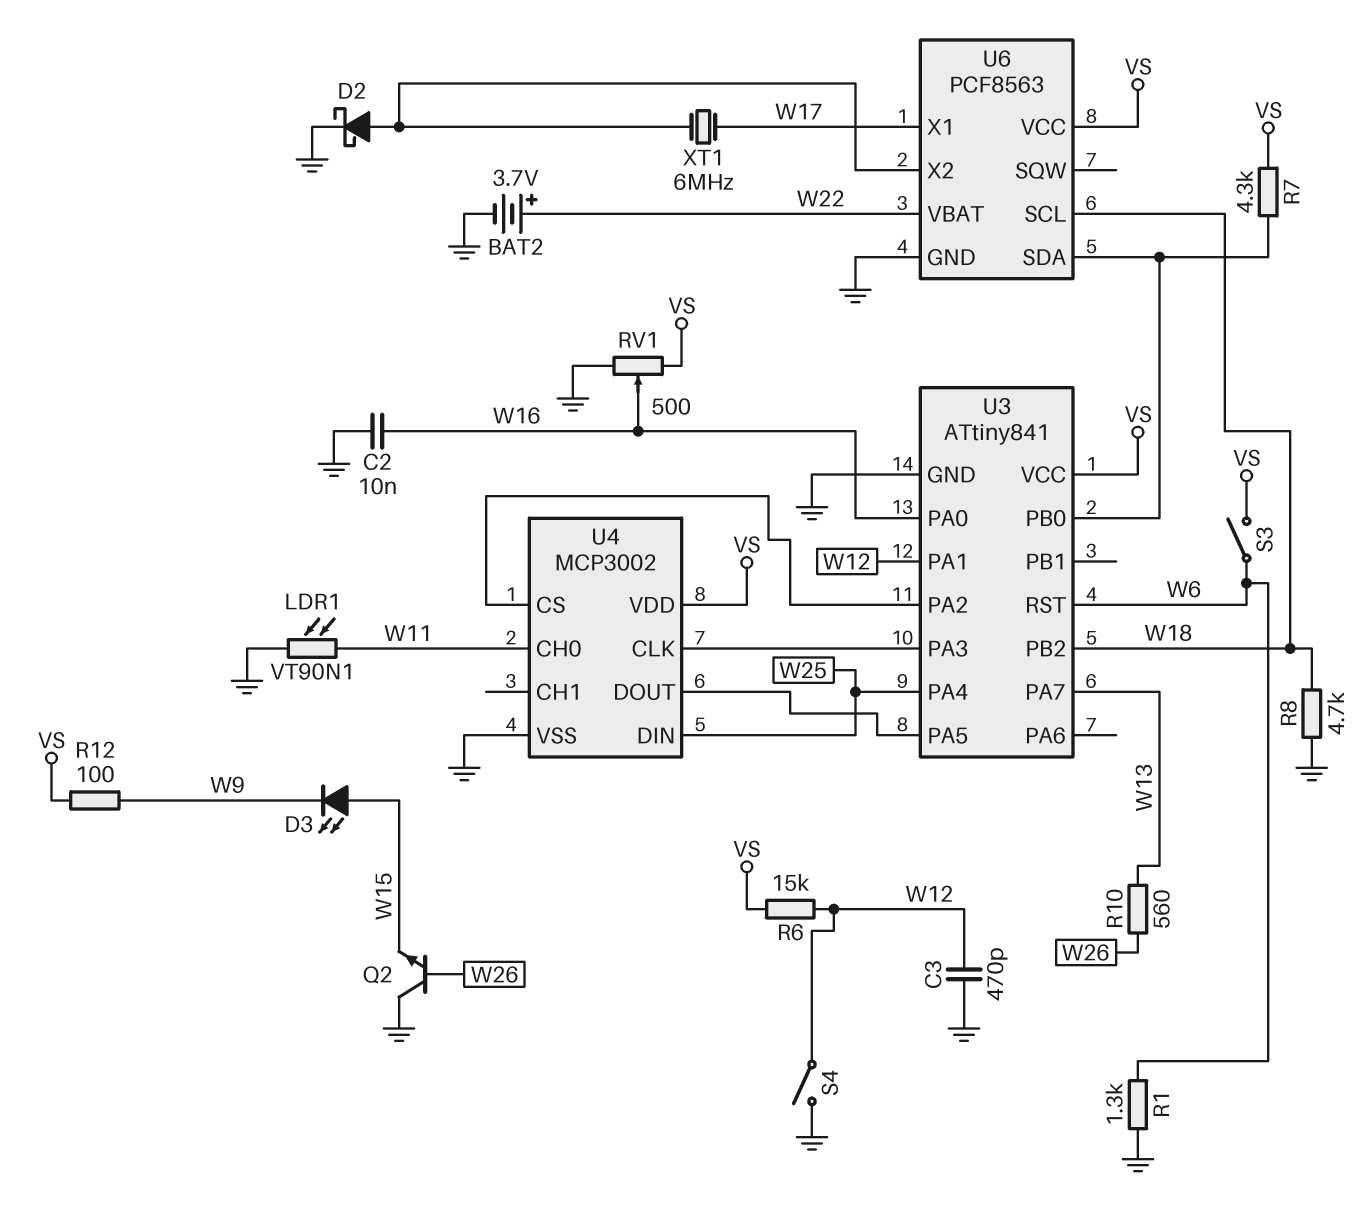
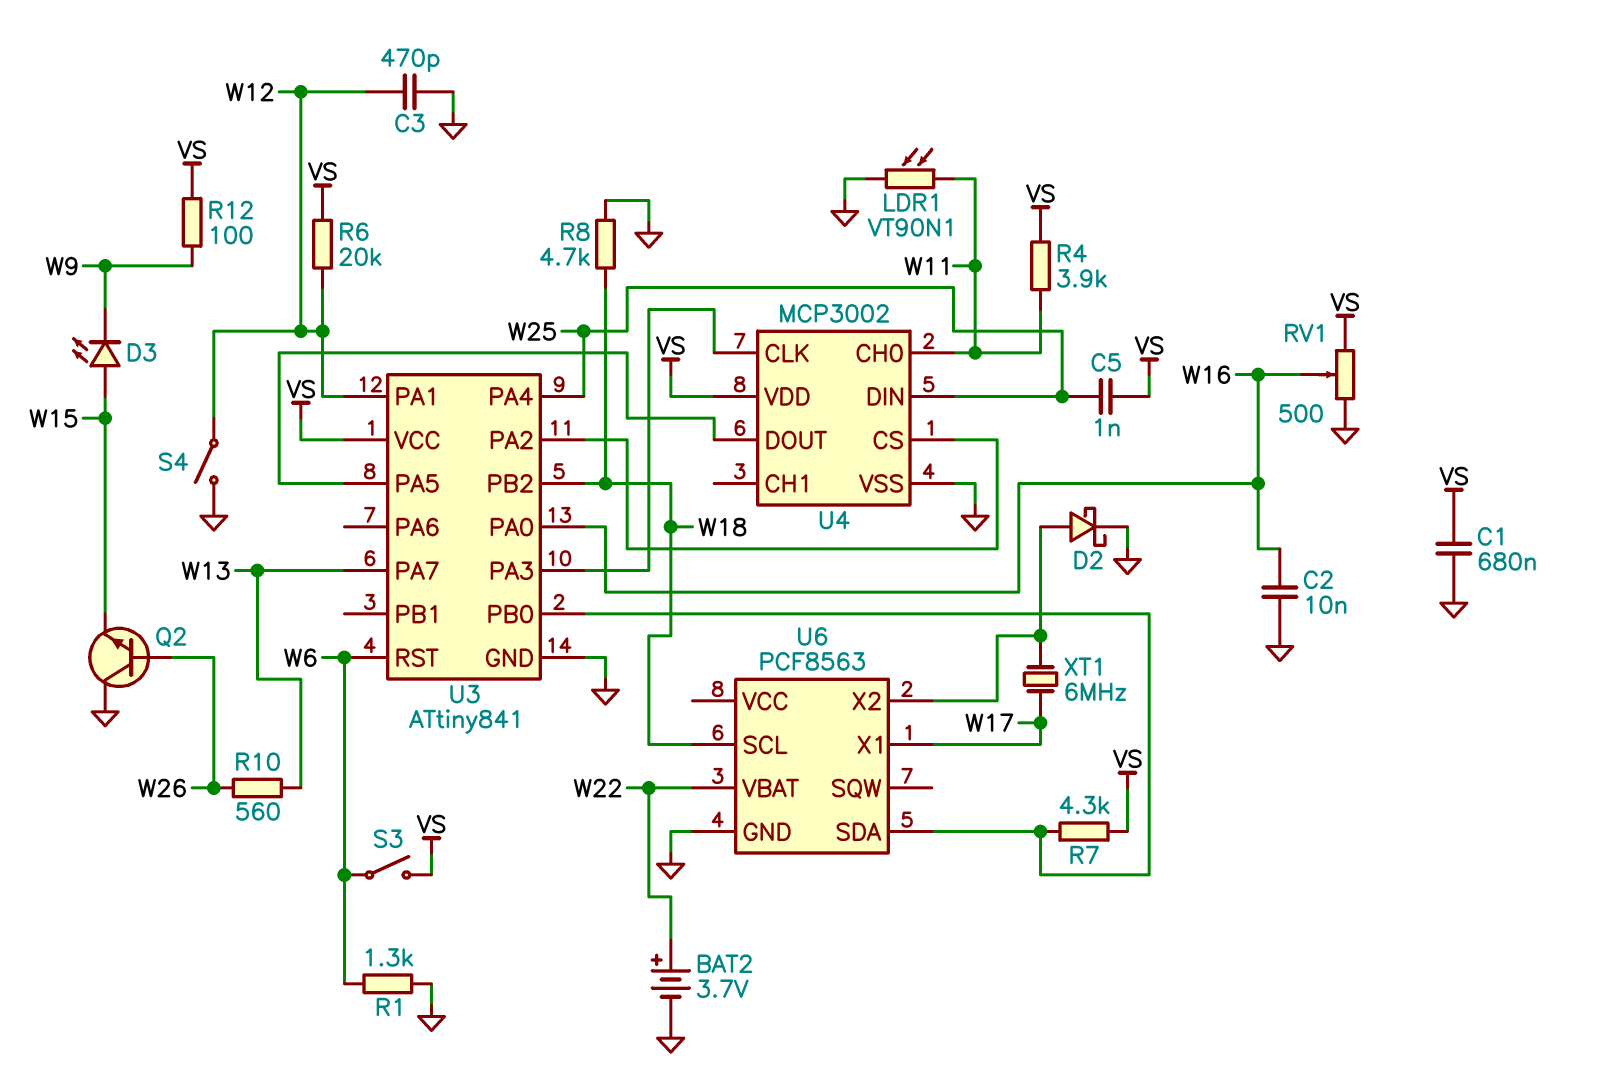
C1: none -> 680nF (GND, VS)
C5: none -> 1nF (VS, W25)
R4: none -> 3.9k (VS, W11)
R6: 15k (VS, W12) -> 20k (VS, W12)
U6 pin VCC: VS -> none

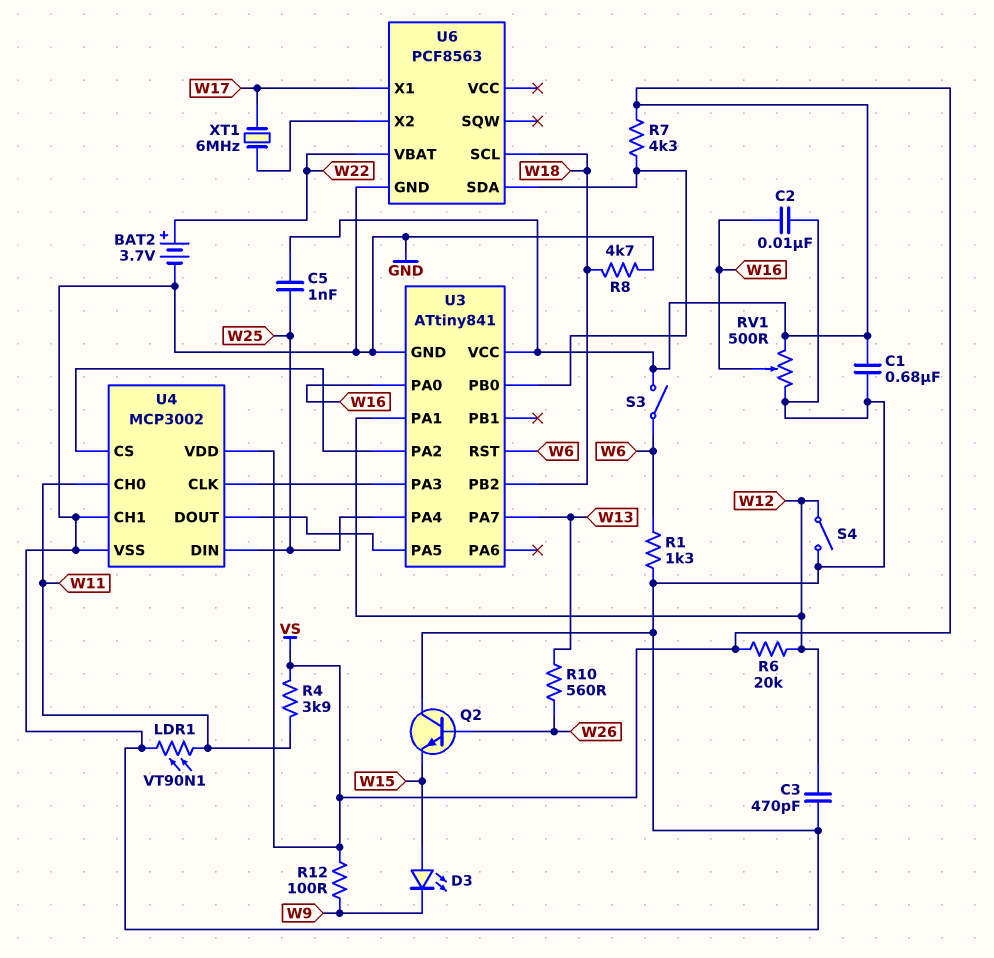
D2: schottky (A U6/X2, K GND) -> none
U4 pin CH1: none -> GND

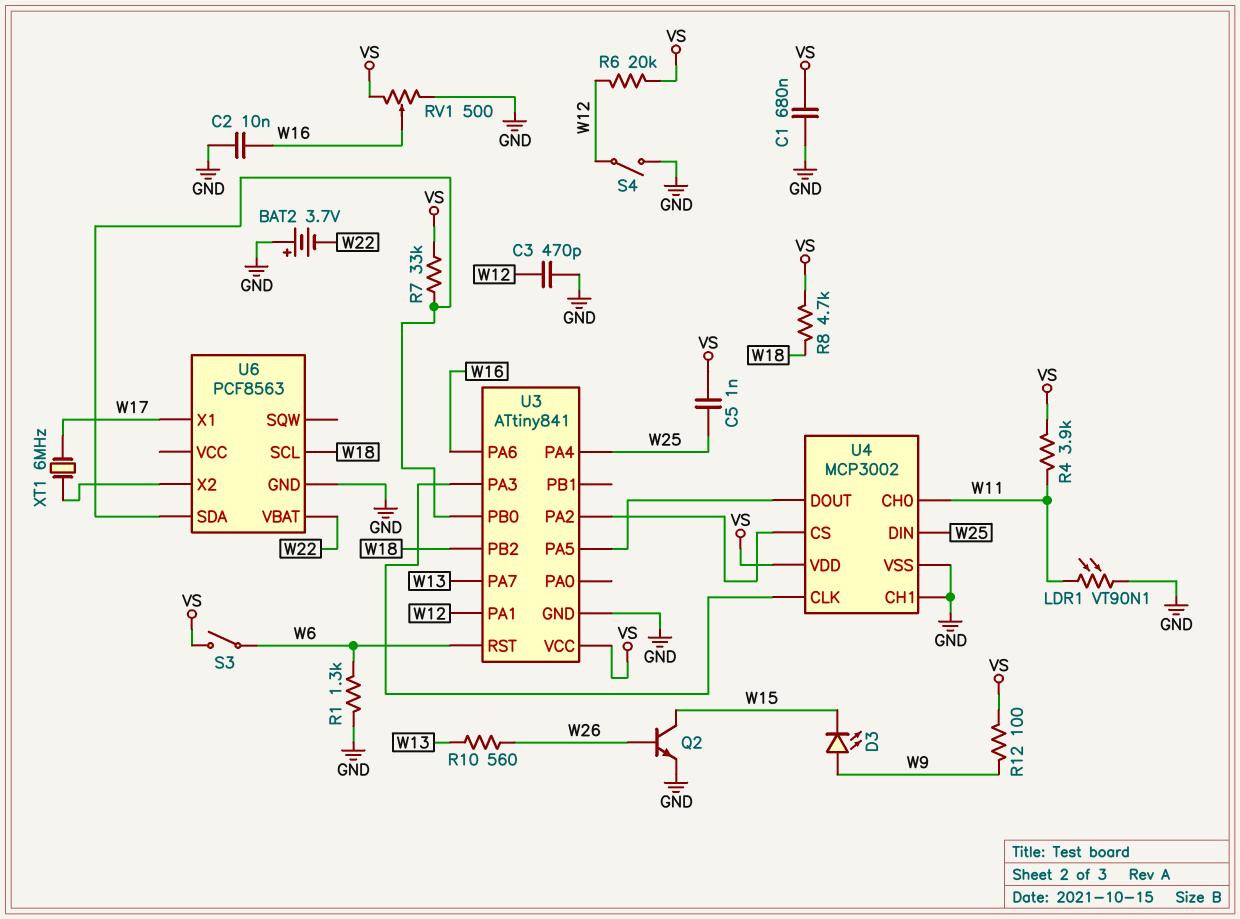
BAT2: 3.7V (plus W22, minus GND) -> 3.7V (plus GND, minus W22)
D3: LED (A W15, K W9) -> LED (A W9, K W15)
Q2: NPN (B W26, C GND, E W15) -> NPN (B W26, C W15, E GND)
R7: 4.3k (U3/PB0, VS) -> 33k (U3/PB0, VS)
R8: 4.7k (GND, W18) -> 4.7k (VS, W18)
U3 pin PA0: W16 -> none
U3 pin PA6: none -> W16

